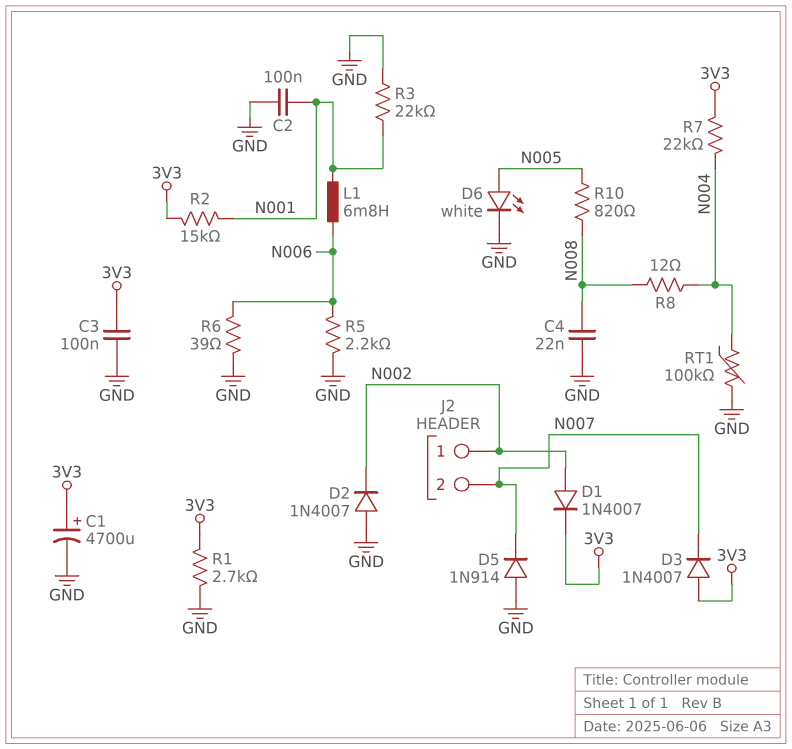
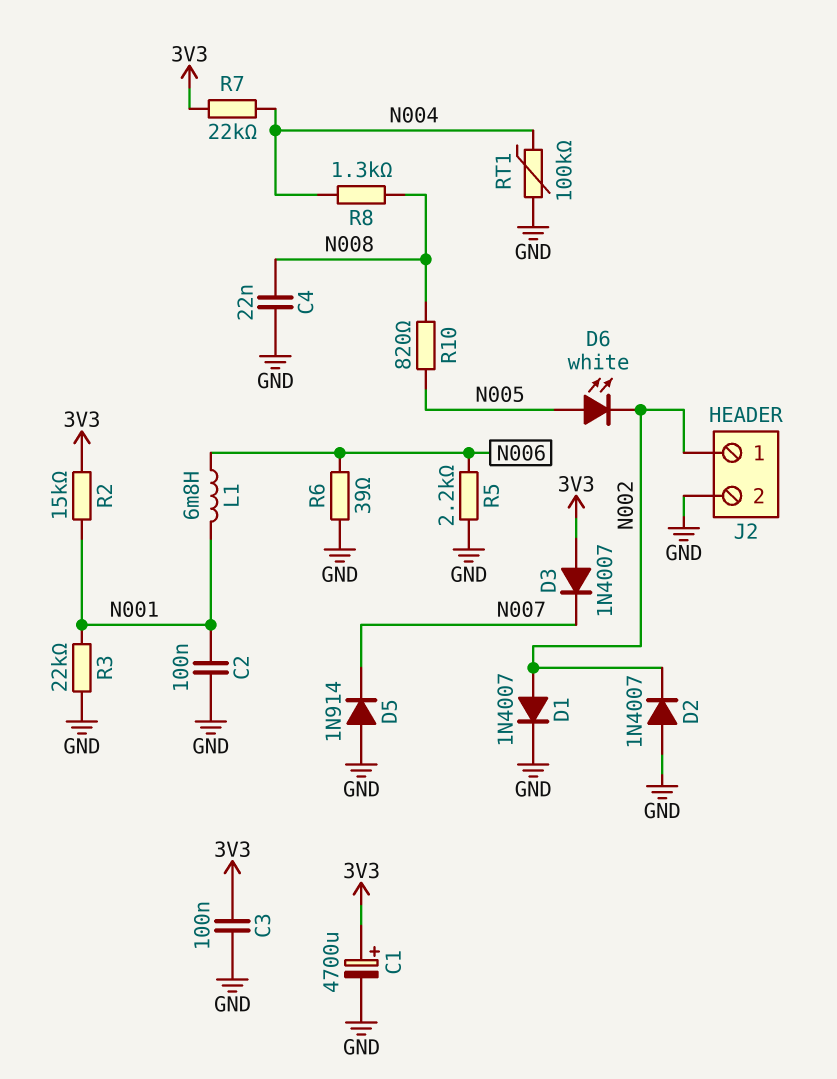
D1: diode 1N4007 (A N002, K 3V3) -> diode 1N4007 (A N002, K GND)
D6: LED white (A N005, K GND) -> LED white (A N005, K N002)
J2 pin 2: N007 -> GND
R1: 2.7k (3V3, GND) -> none
R8: 12 (N004, N008) -> 1.3k (N004, N008)

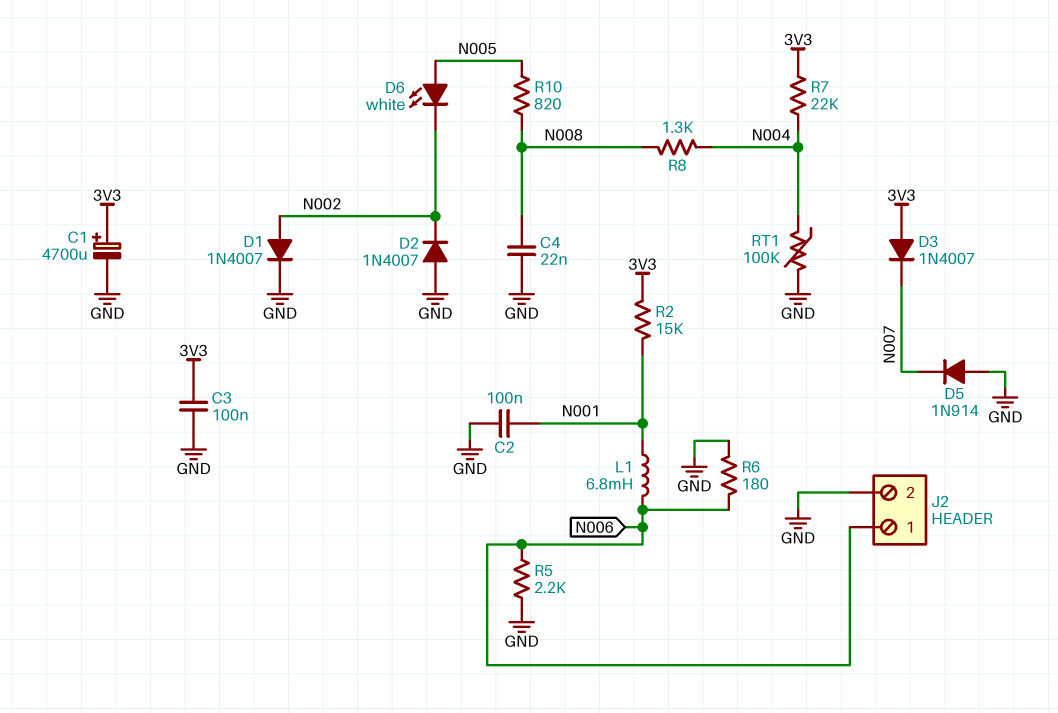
J2 pin 1: N002 -> N006
R3: 22k (GND, N001) -> none
R6: 39 (GND, N006) -> 180 (GND, N006)

